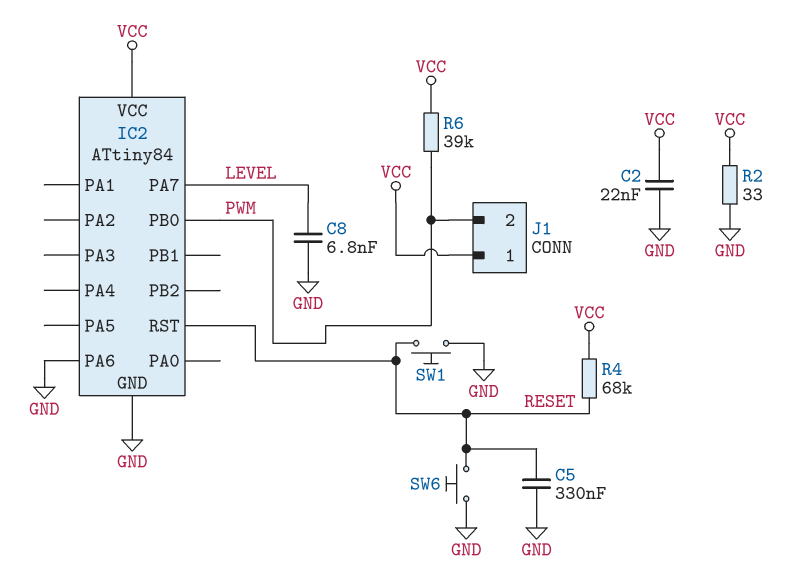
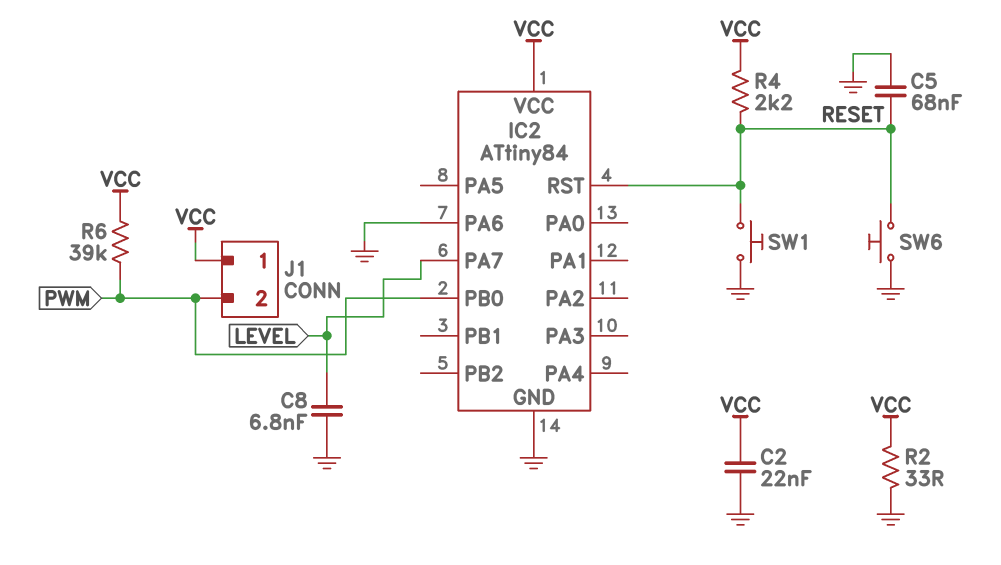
C5: 330nF (GND, RESET) -> 68nF (GND, RESET)
R4: 68k (RESET, VCC) -> 2.2k (RESET, VCC)

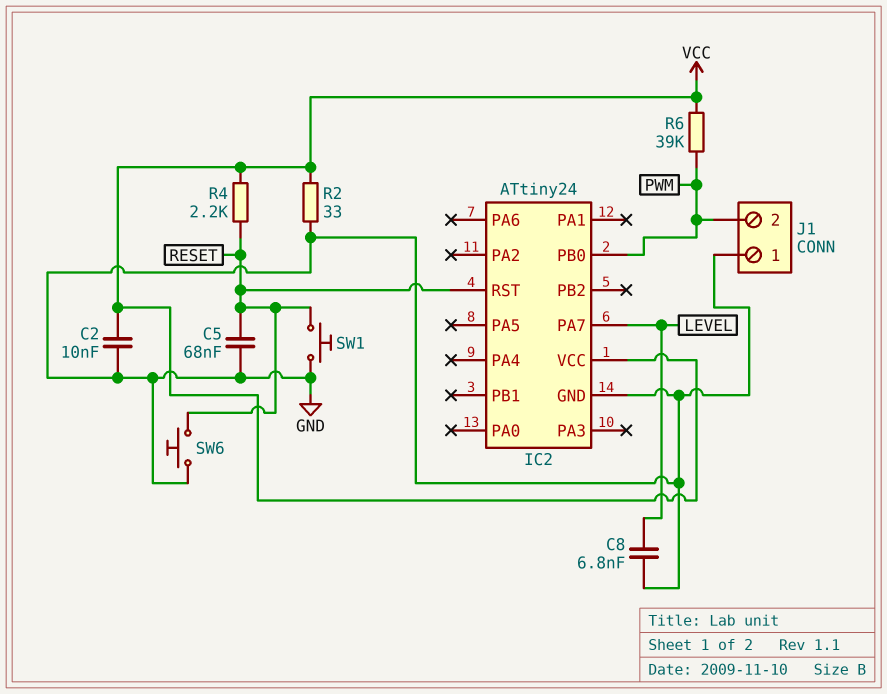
C2: 22nF (GND, VCC) -> 10nF (GND, VCC)
IC2: ATtiny84 -> ATtiny24
IC2 pin PA6: GND -> none
J1 pin 1: VCC -> GND

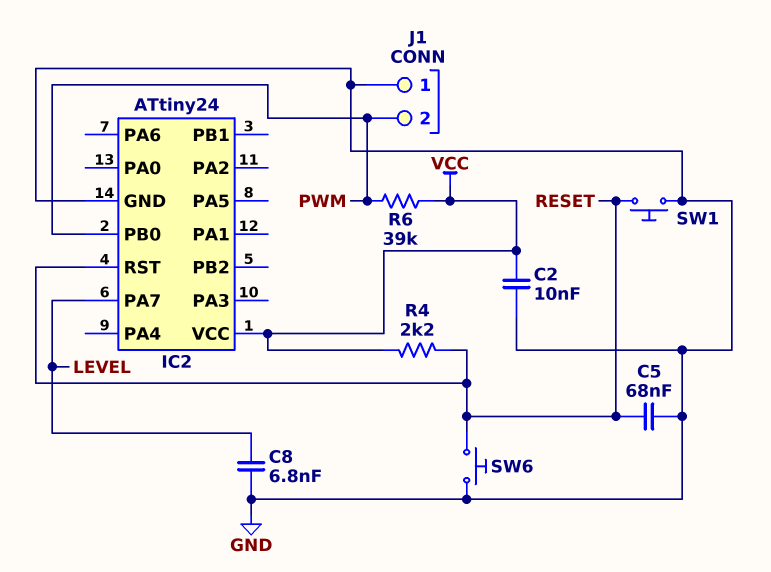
R2: 33 (GND, VCC) -> none

